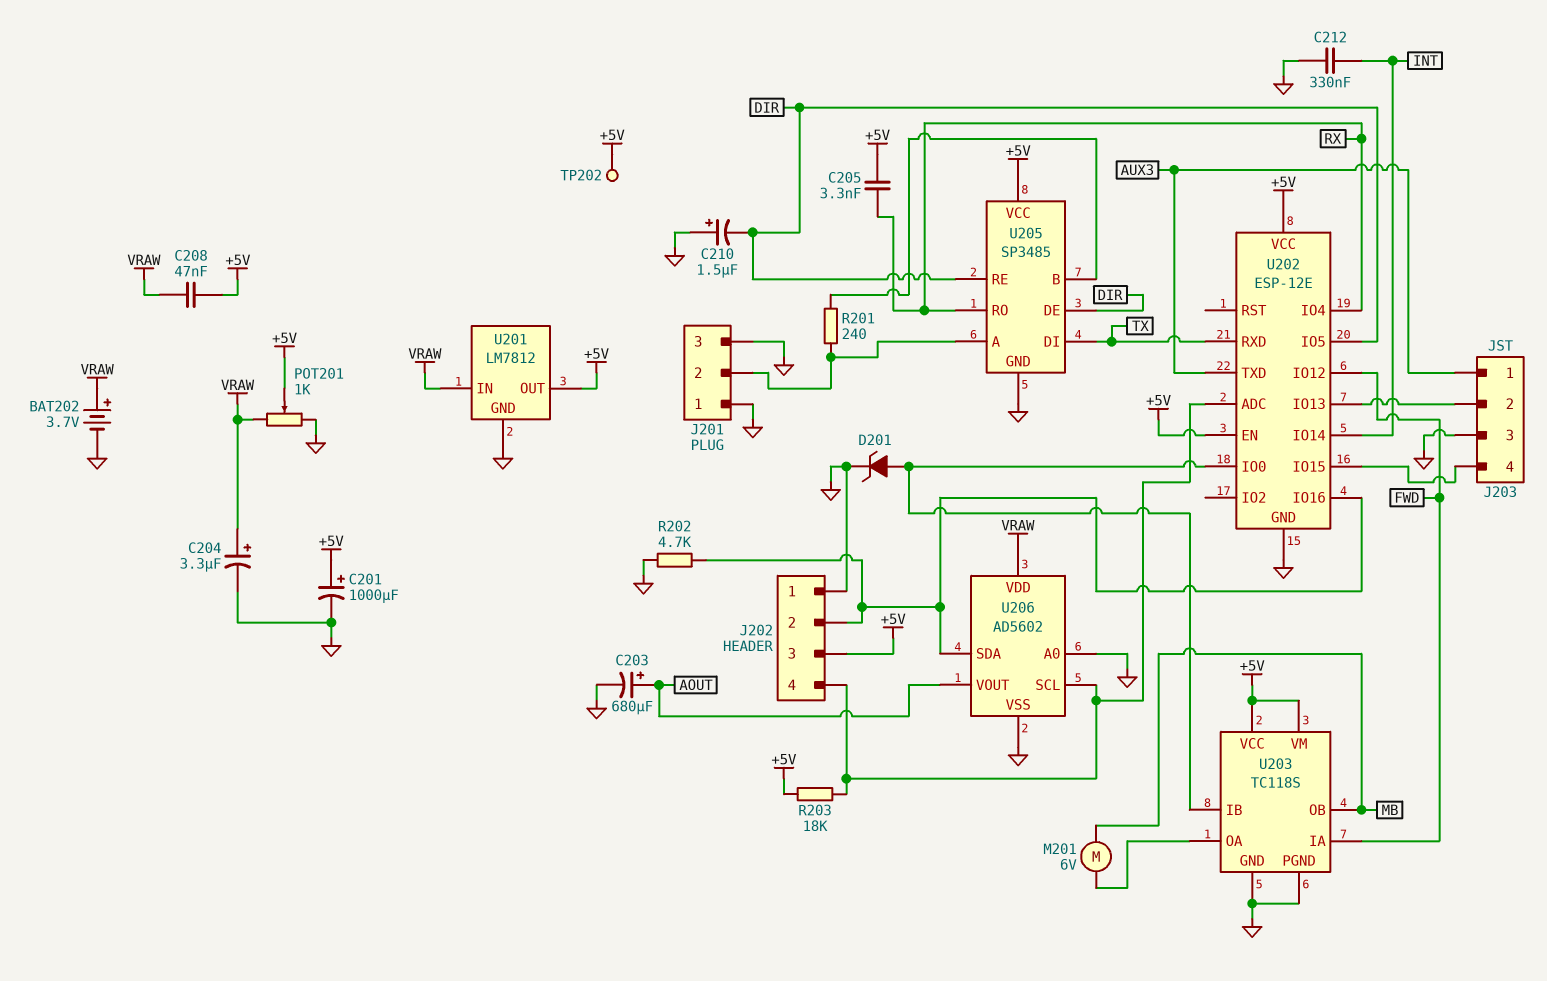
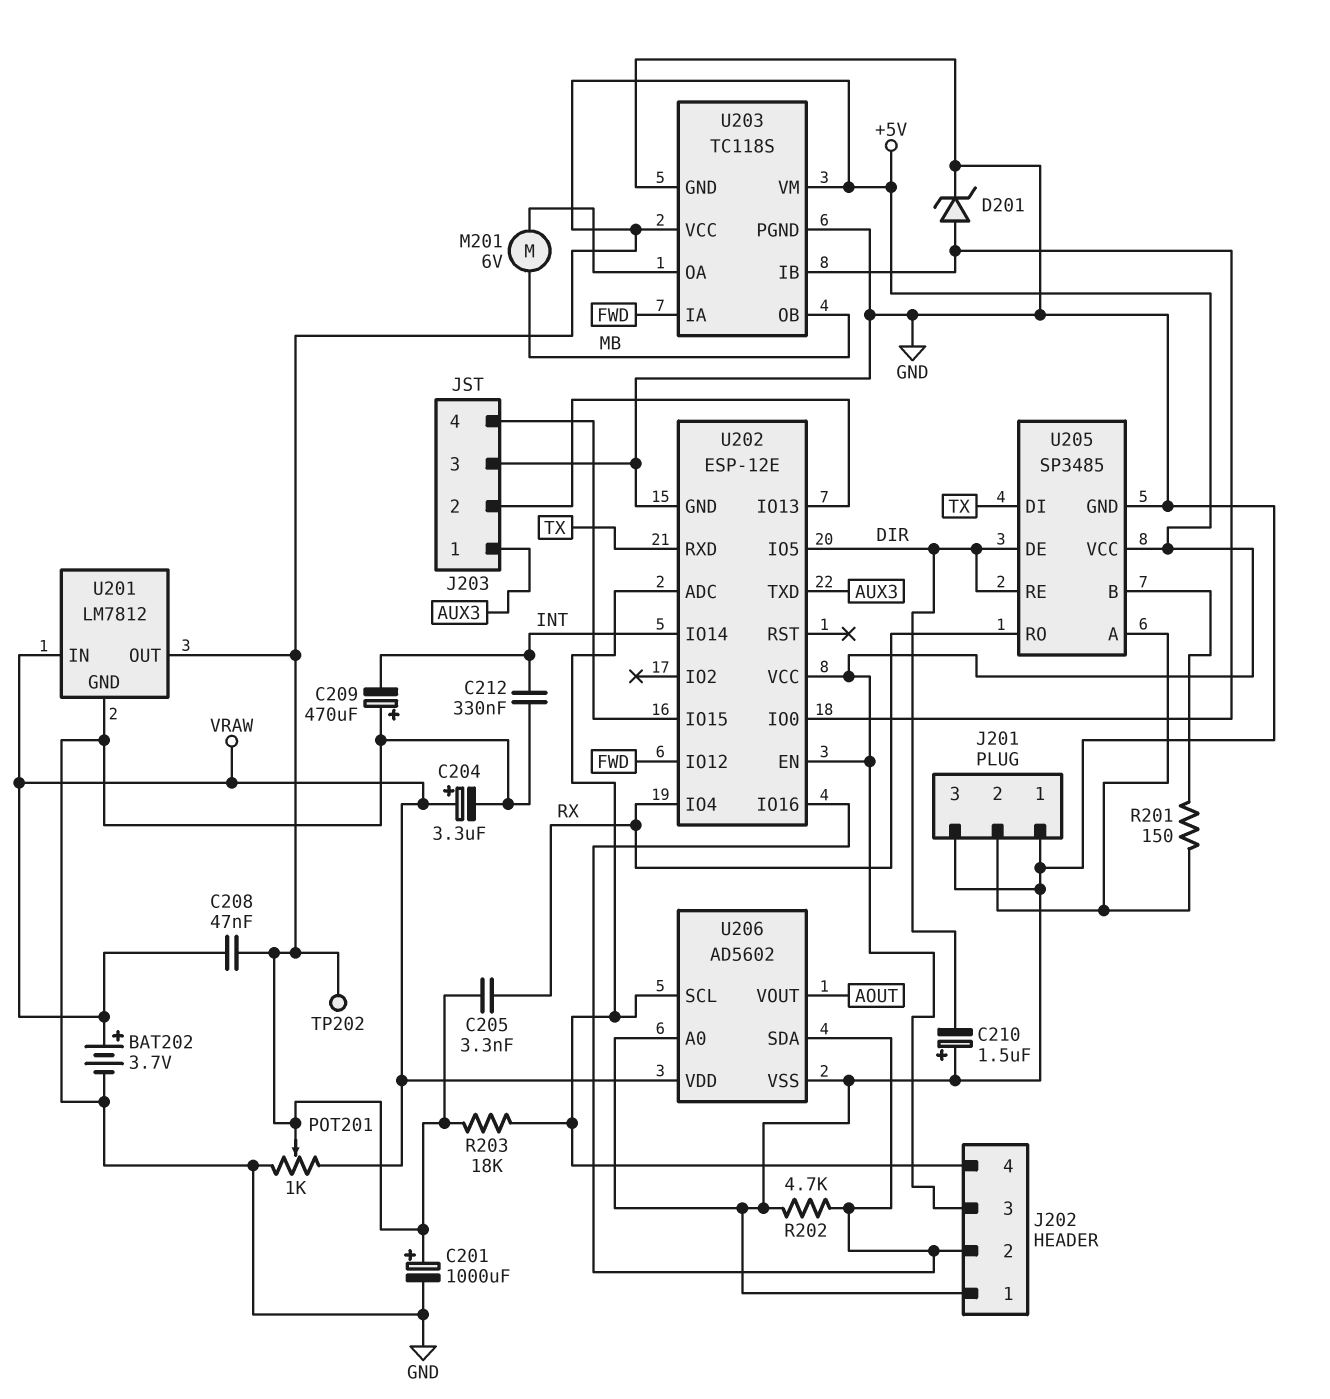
C203: 680uF (plus AOUT, minus GND) -> none
C209: none -> 470uF (plus GND, minus INT)
R201: 240 (J201/2, U205/B) -> 150 (J201/2, U205/B)

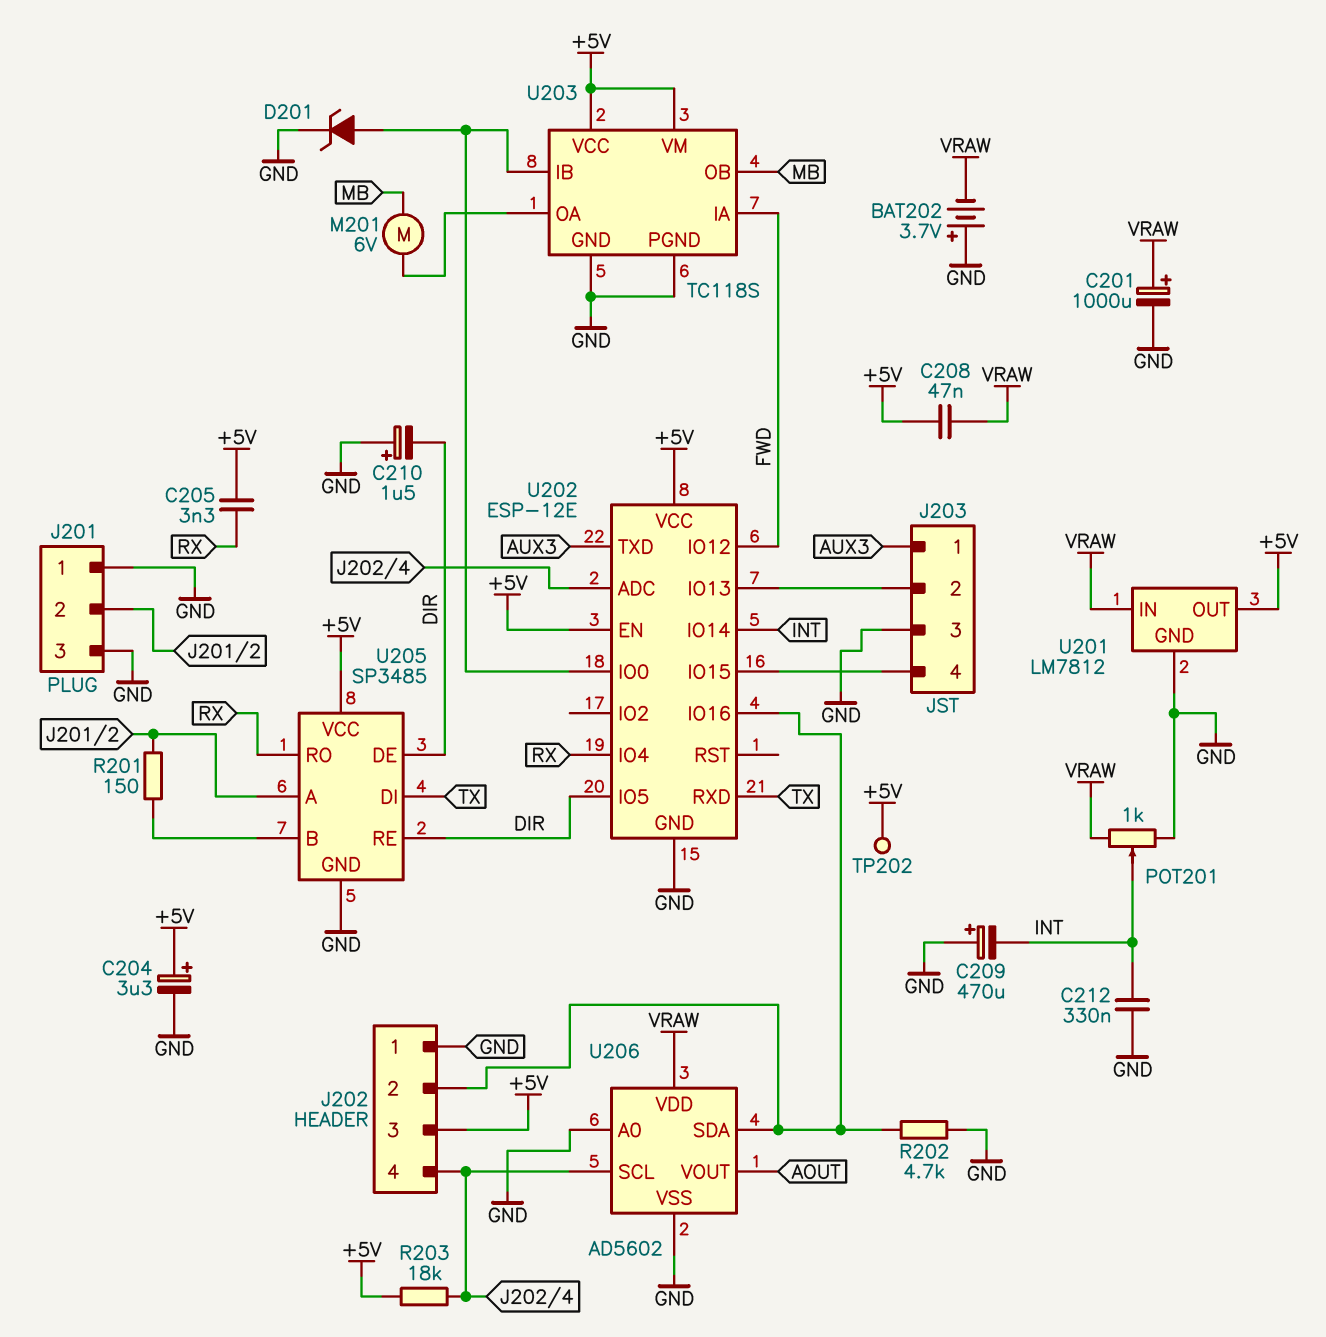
BAT202: 3.7V (plus VRAW, minus GND) -> 3.7V (plus GND, minus VRAW)
C201: 1000uF (plus +5V, minus GND) -> 1000uF (plus VRAW, minus GND)
C204: 3.3uF (plus VRAW, minus GND) -> 3.3uF (plus +5V, minus GND)
POT201: 1k (GND, VRAW, wiper +5V) -> 1k (GND, VRAW, wiper INT)

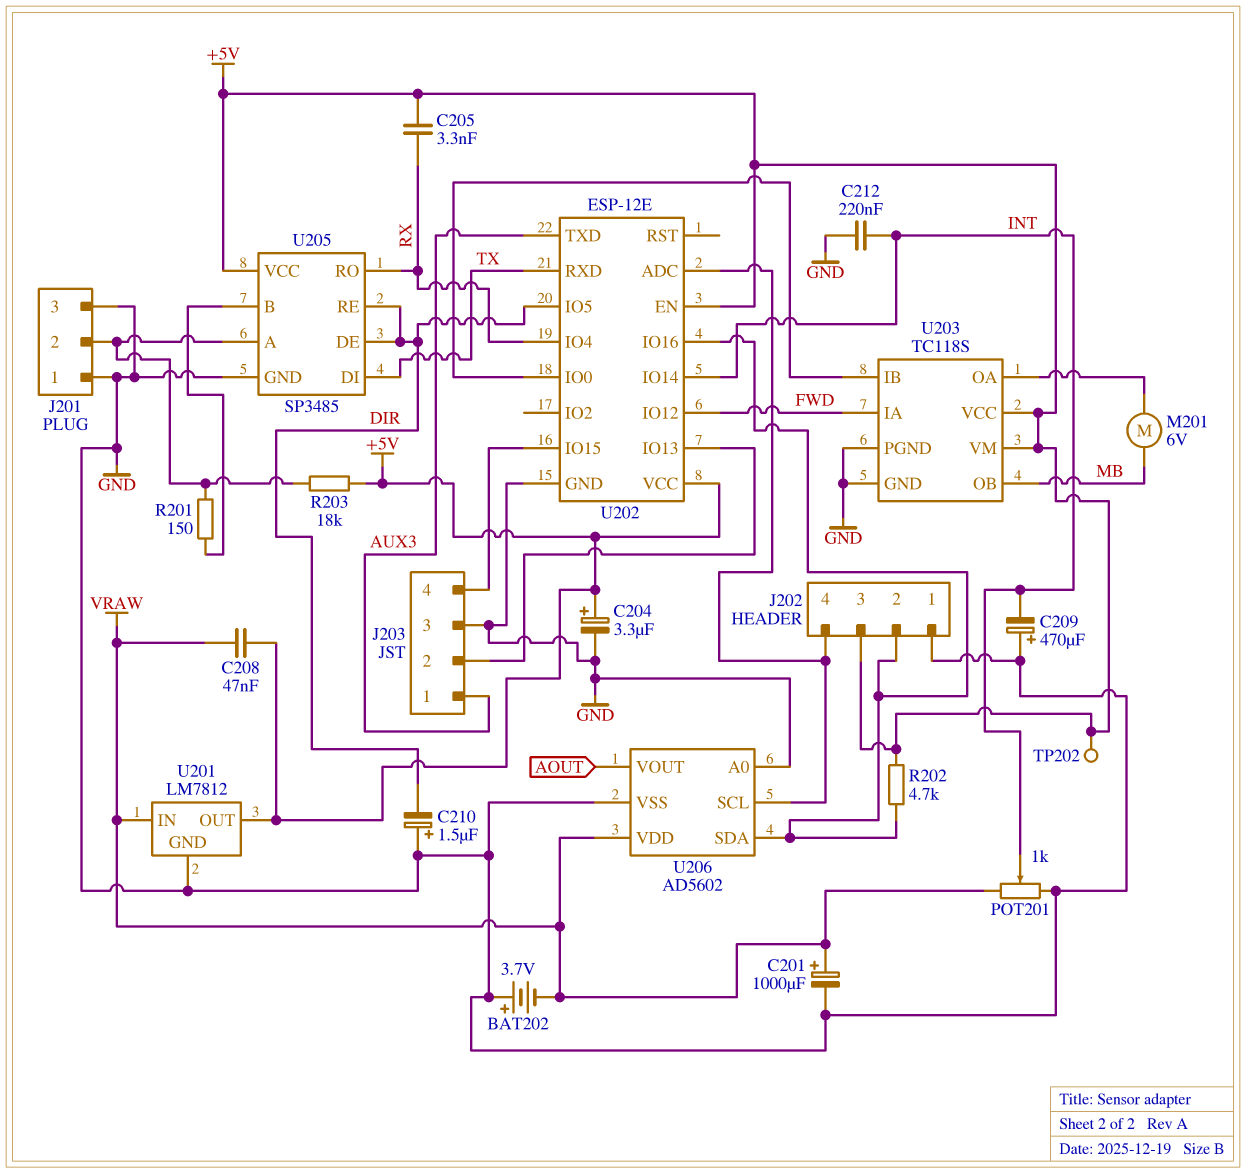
C212: 330nF (GND, INT) -> 220nF (GND, INT)
D201: zener (A U202/IO0, K GND) -> none
R202: 4.7k (GND, J202/2) -> 4.7k (+5V, J202/2)
R203: 18k (+5V, J202/4) -> 18k (+5V, J201/2)

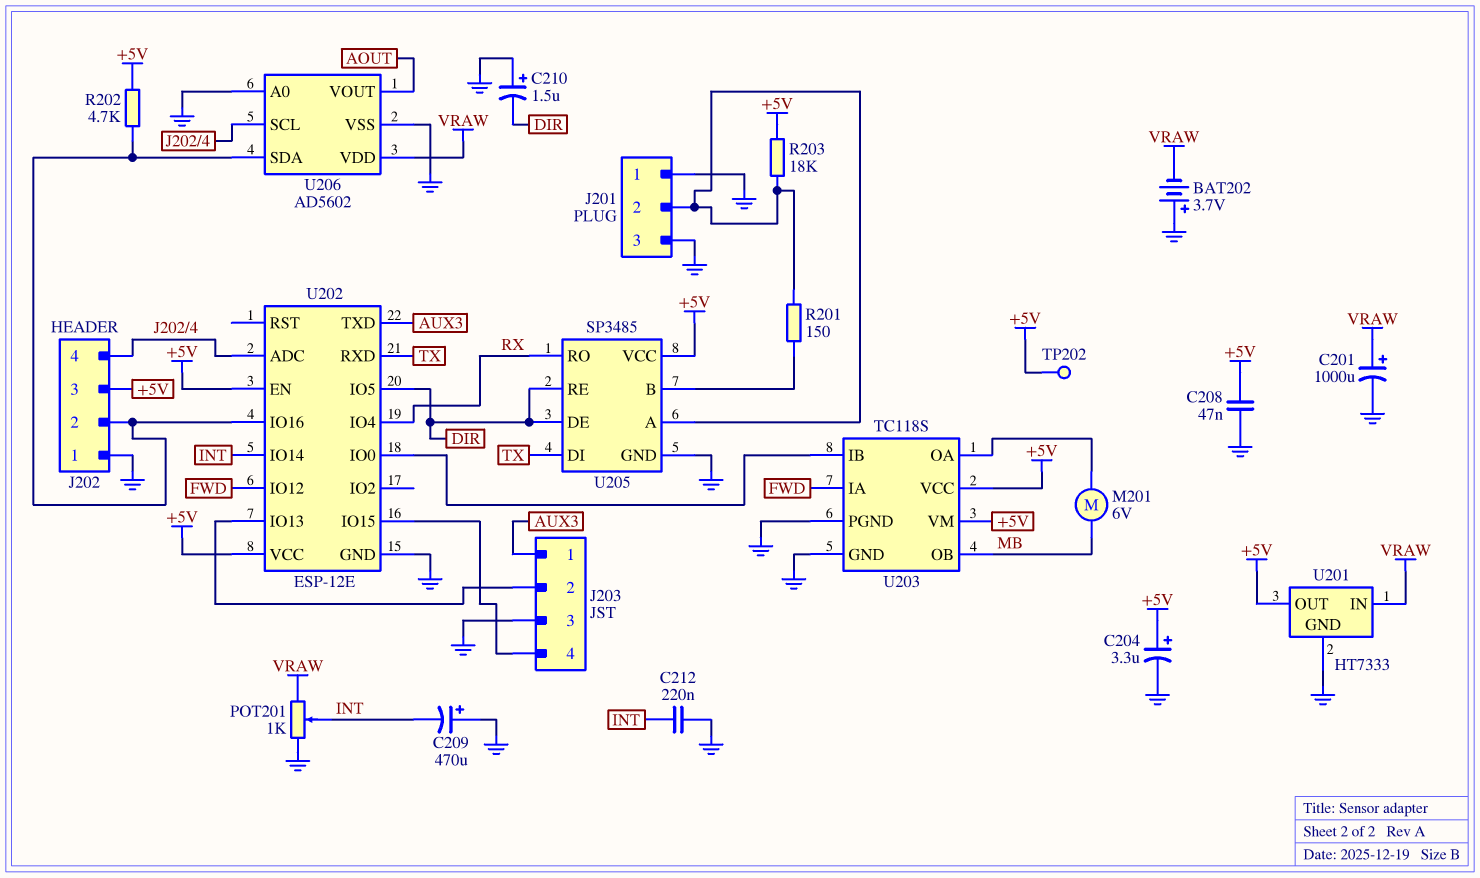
C205: 3.3nF (+5V, RX) -> none
C208: 47nF (+5V, VRAW) -> 47nF (+5V, GND)
U201: LM7812 -> HT7333

